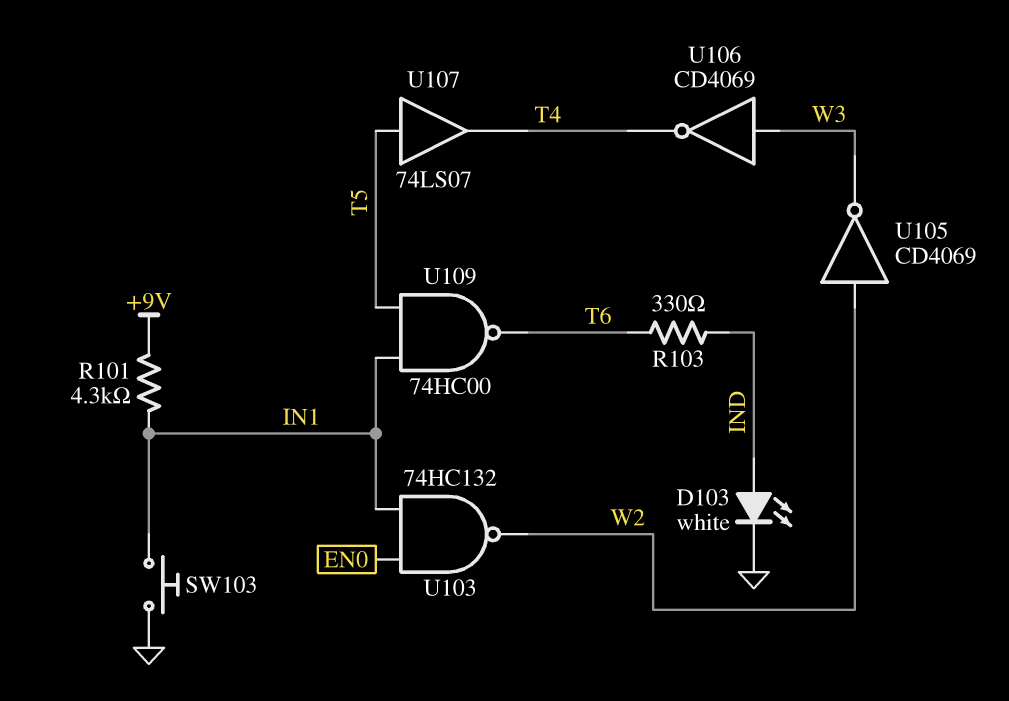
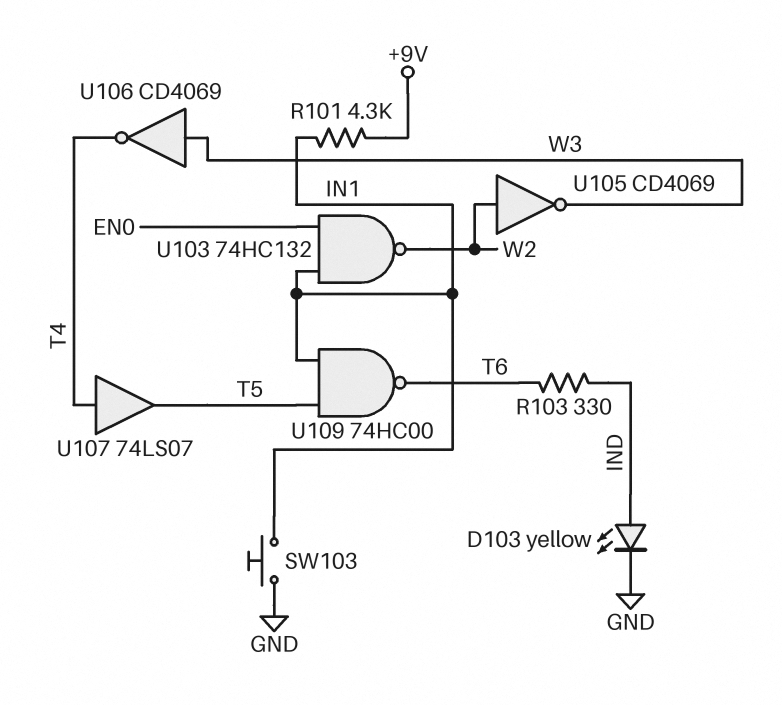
D103: LED white (A IND, K GND) -> LED yellow (A IND, K GND)
U107: buffer 74LS07 (in T5, out T4) -> buffer 74LS07 (in T4, out T5)

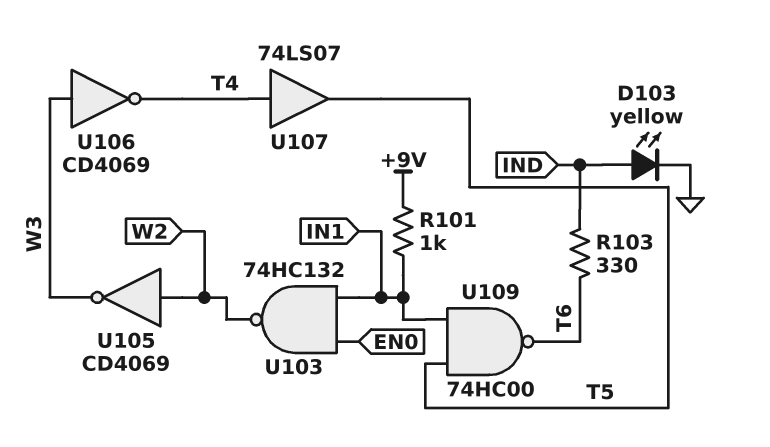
R101: 4.3k (+9V, IN1) -> 1k (+9V, IN1)
SW103: button (GND, IN1) -> none

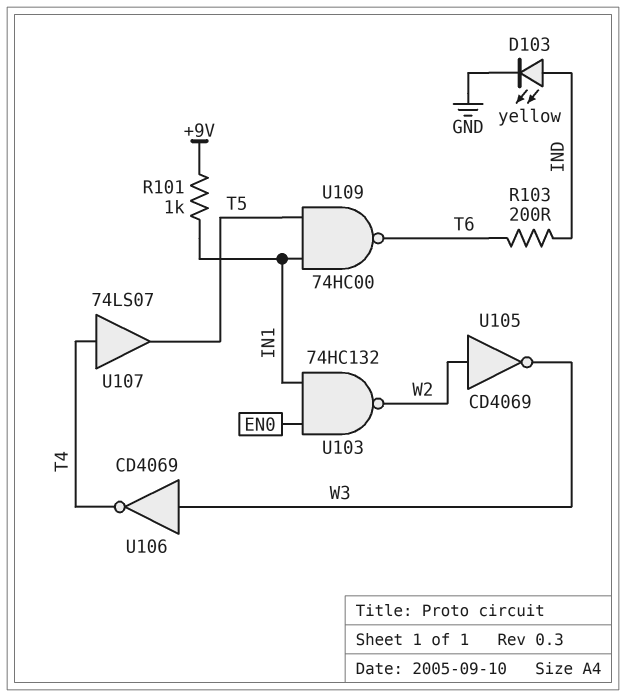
R103: 330 (IND, T6) -> 200 (IND, T6)

